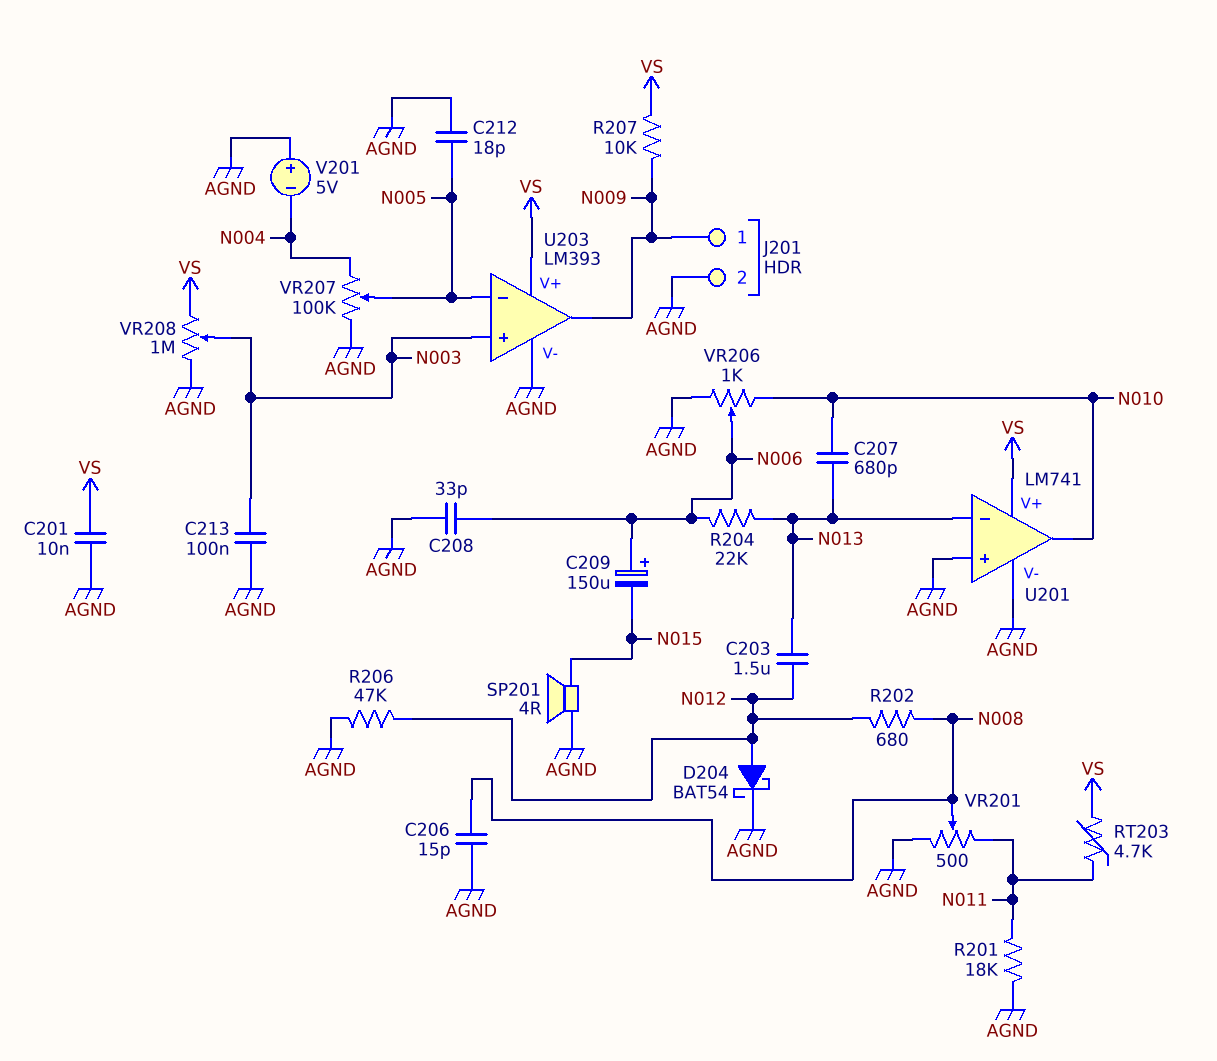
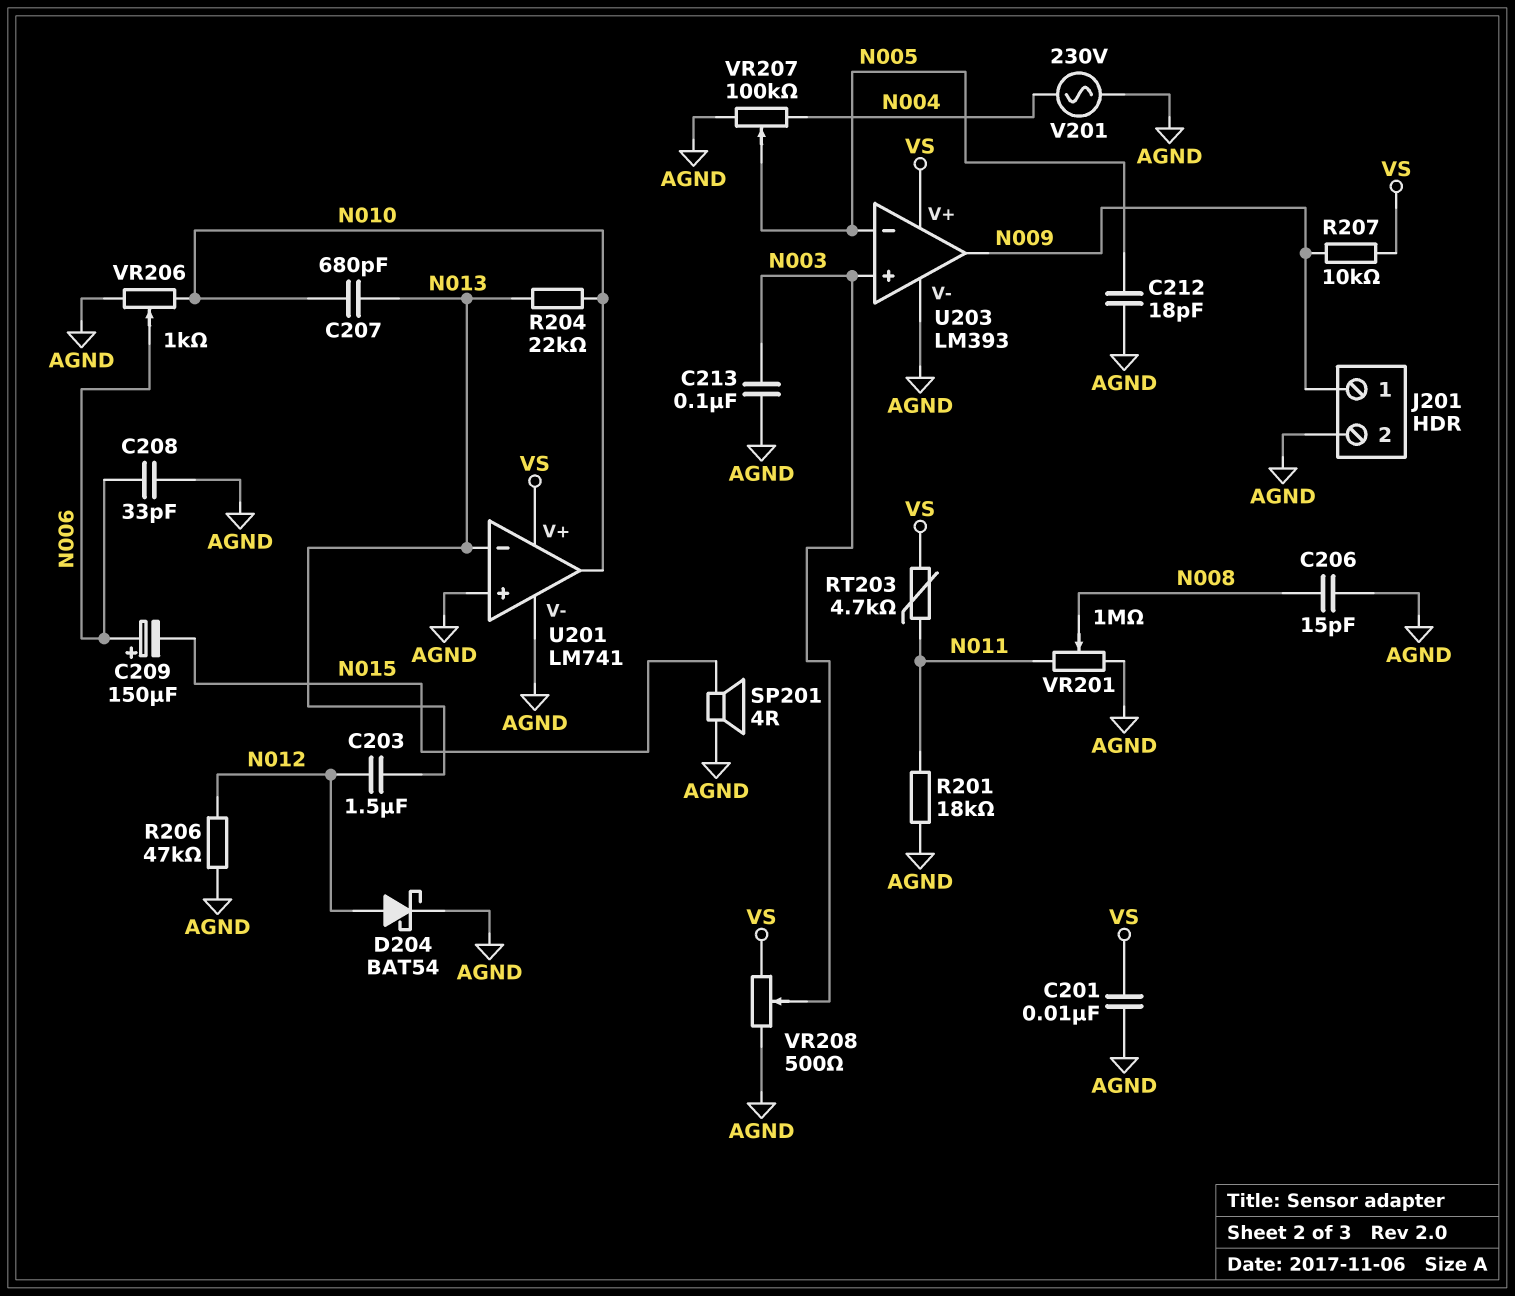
R202: 680 (N008, N012) -> none
R204: 22k (N006, N013) -> 22k (N010, N013)
V201: 5V (plus AGND, minus N004) -> AC 230V (AGND, N004)
VR201: 500 (AGND, N011, wiper N008) -> 1M (AGND, N011, wiper N008)
VR208: 1M (AGND, VS, wiper N003) -> 500 (AGND, VS, wiper N003)

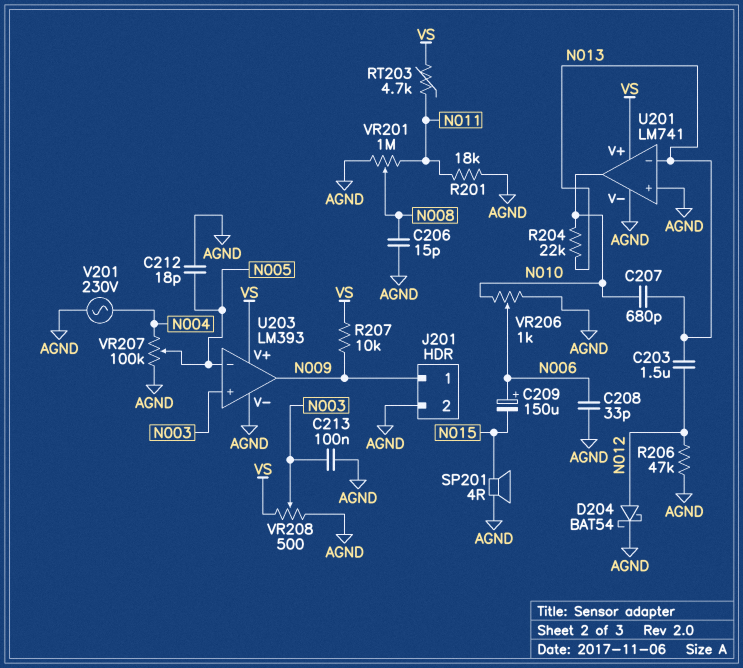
C201: 10nF (AGND, VS) -> none

